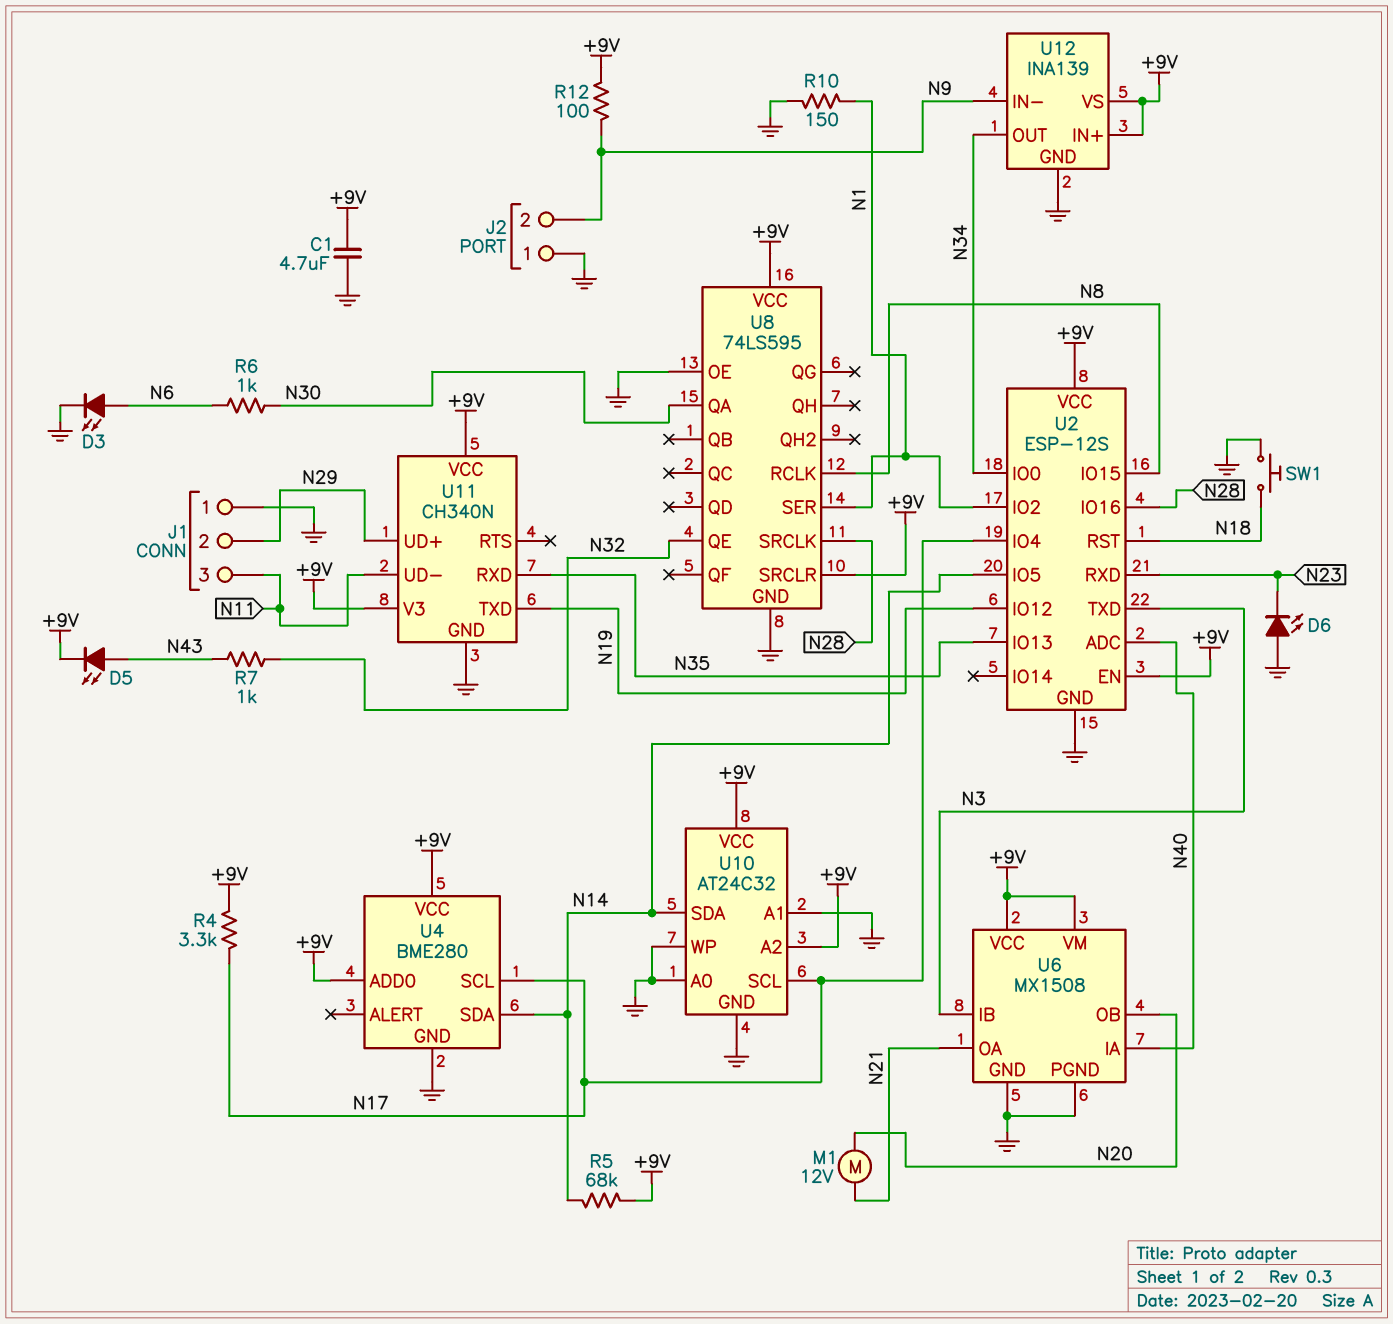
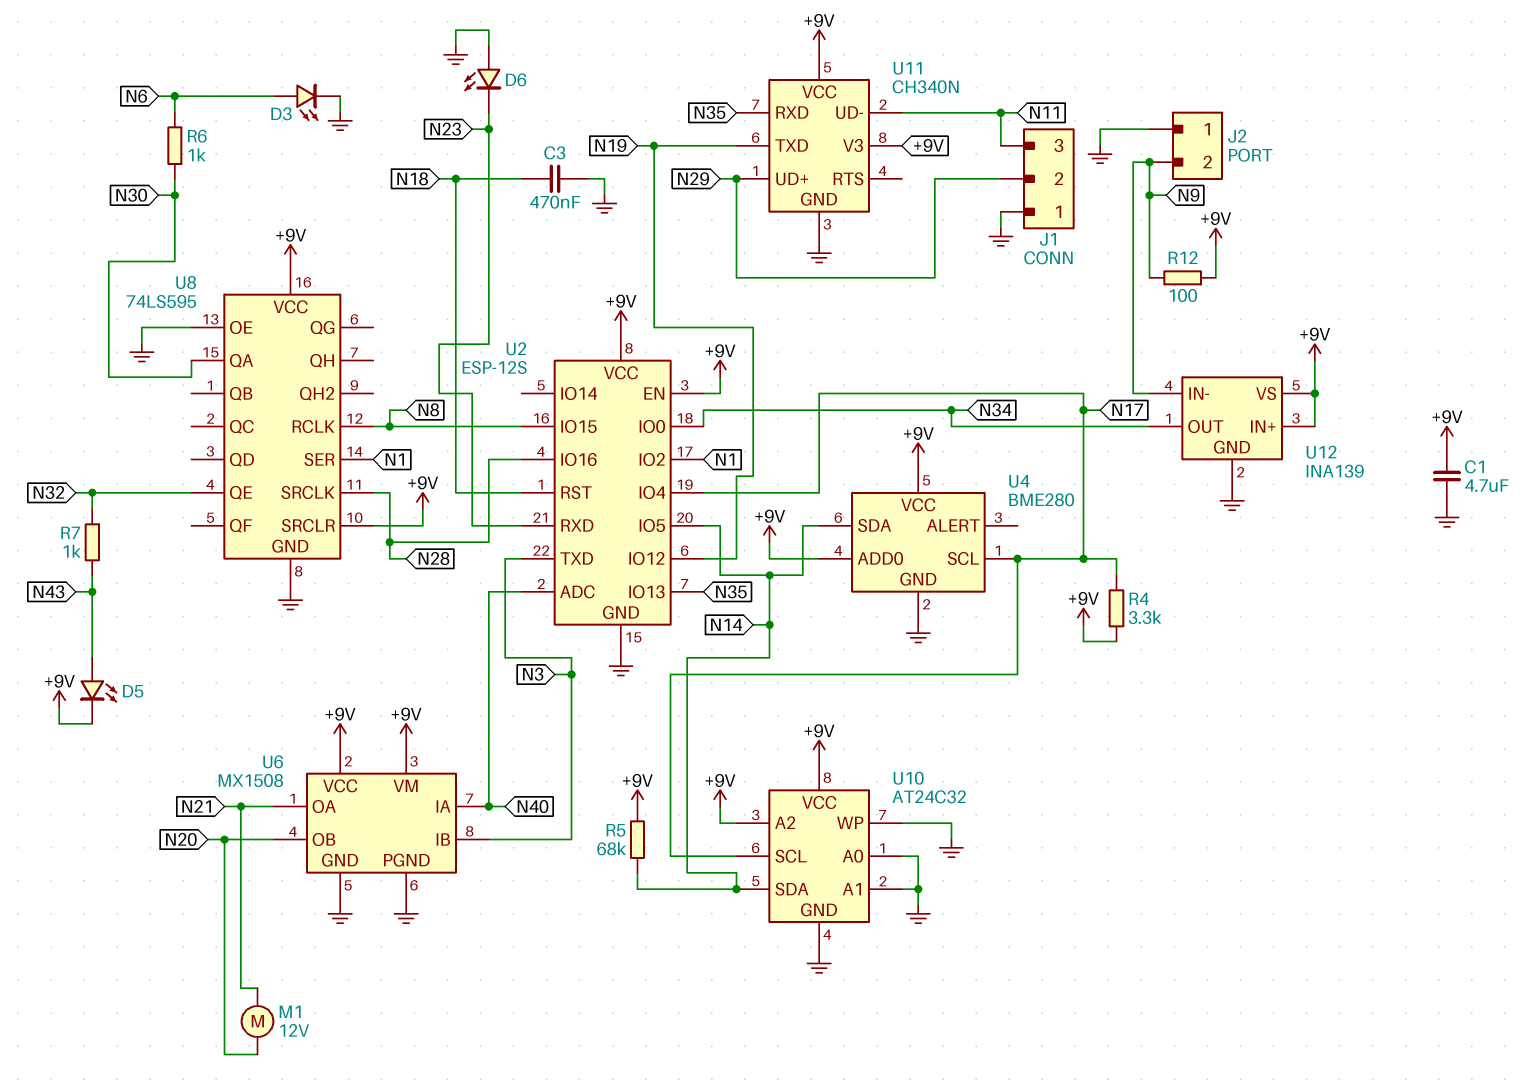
C3: none -> 470nF (GND, N18)
R10: 150 (GND, N1) -> none
SW1: button (GND, N18) -> none

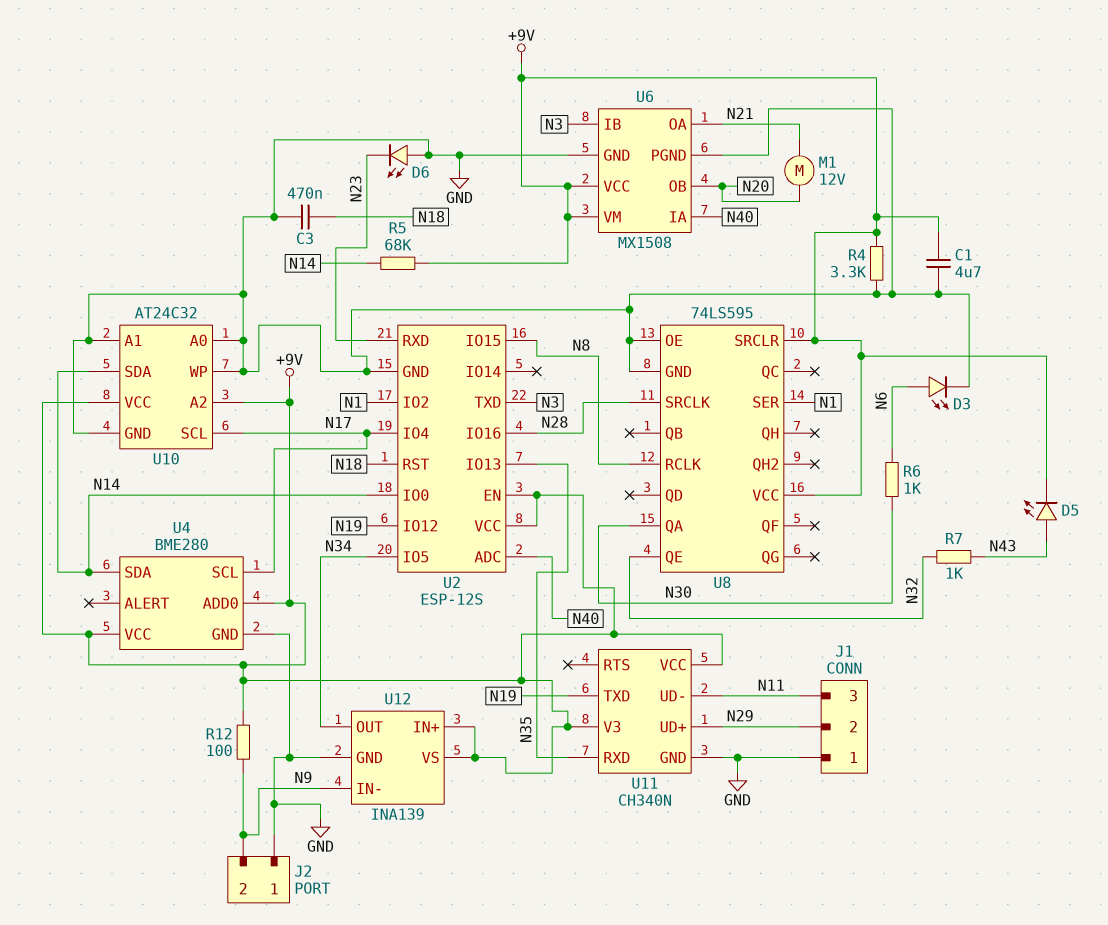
R4: 3.3k (+9V, N17) -> 3.3k (+9V, GND)
U2 pin IO0: N34 -> N14
U2 pin IO5: N14 -> N34

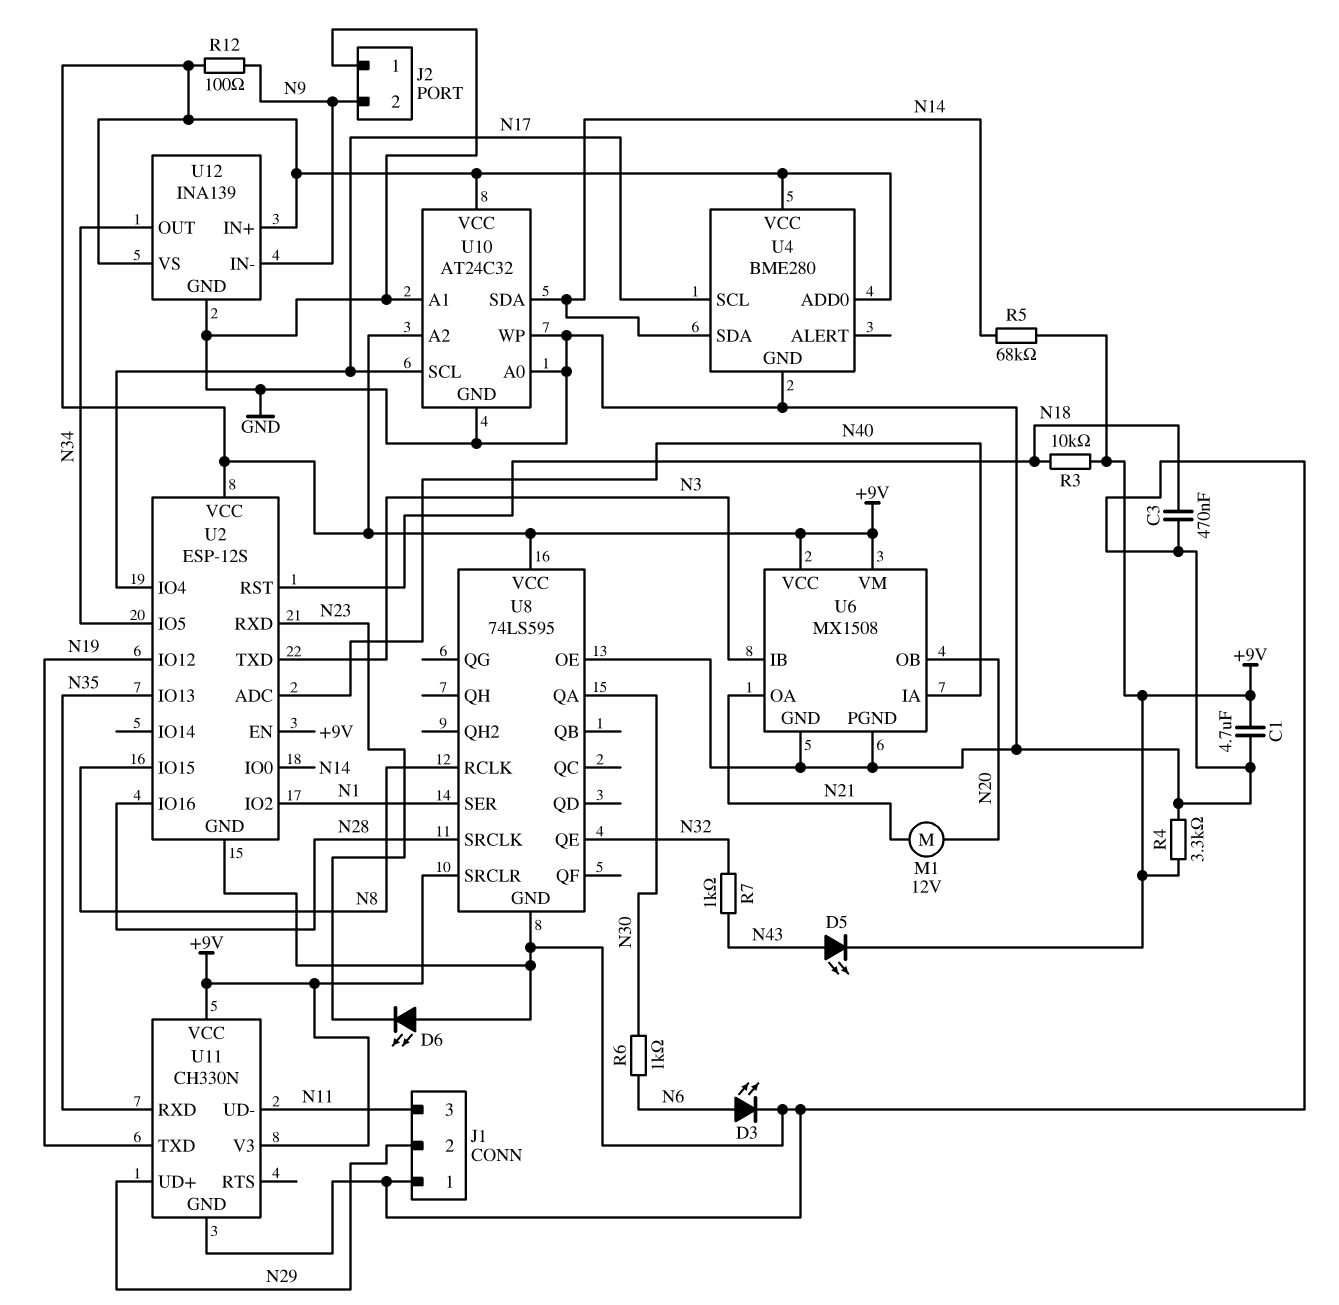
R3: none -> 10k (+9V, N18)
U11: CH340N -> CH330N

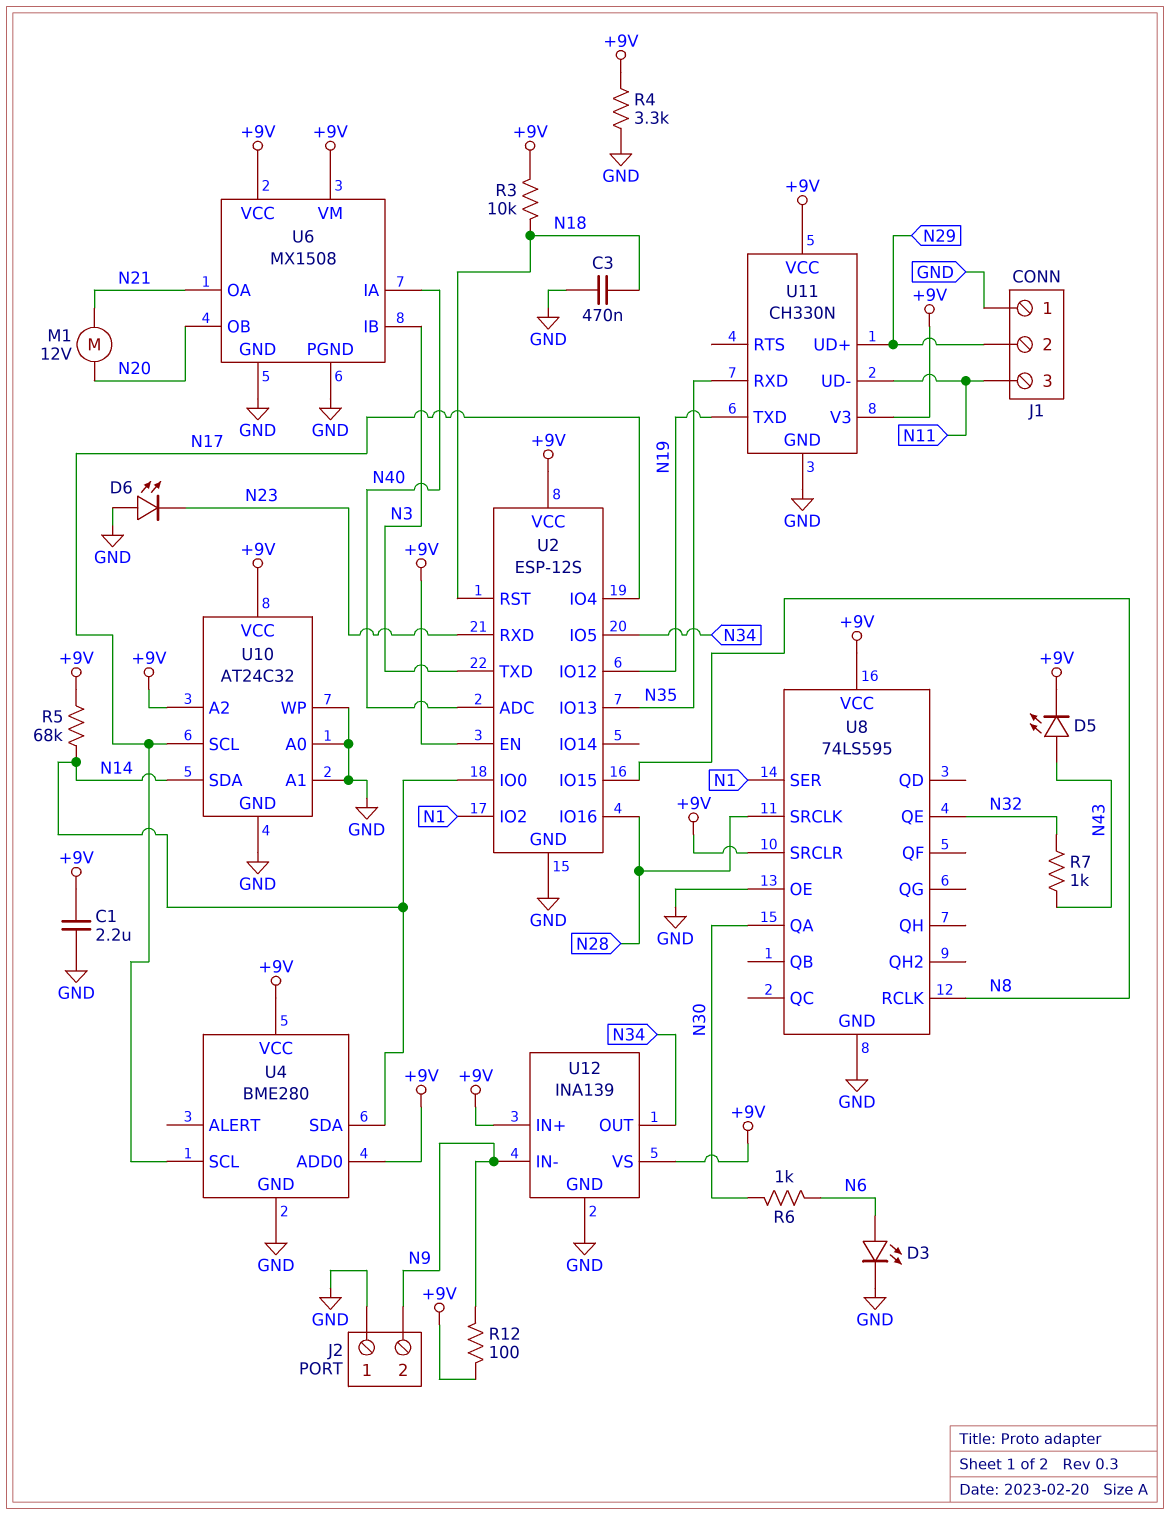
C1: 4.7uF (+9V, GND) -> 2.2uF (+9V, GND)

